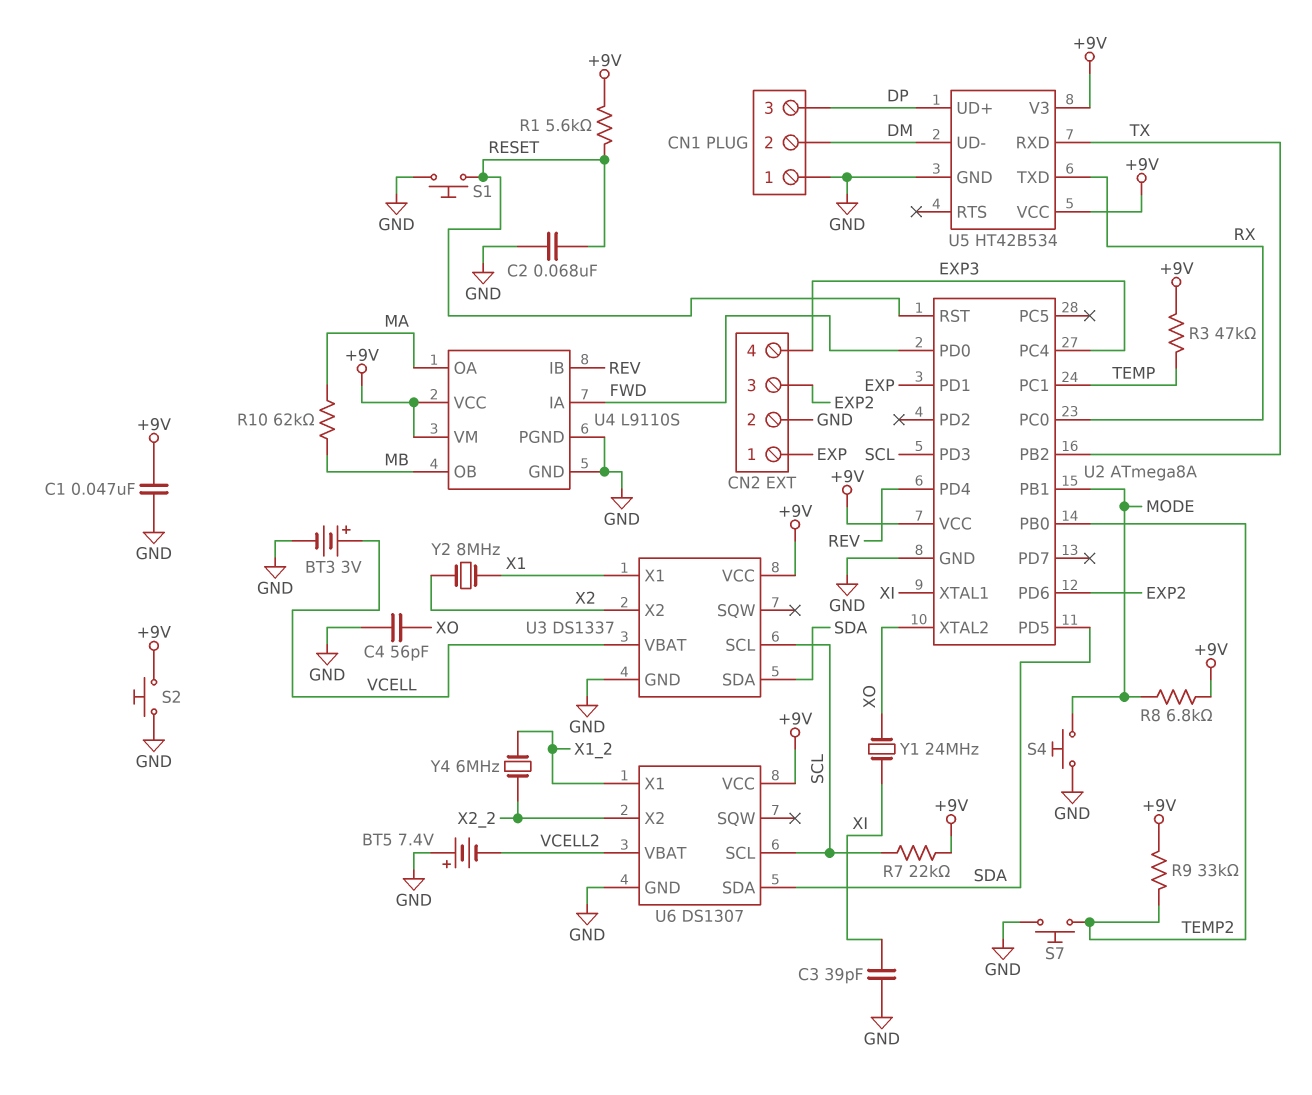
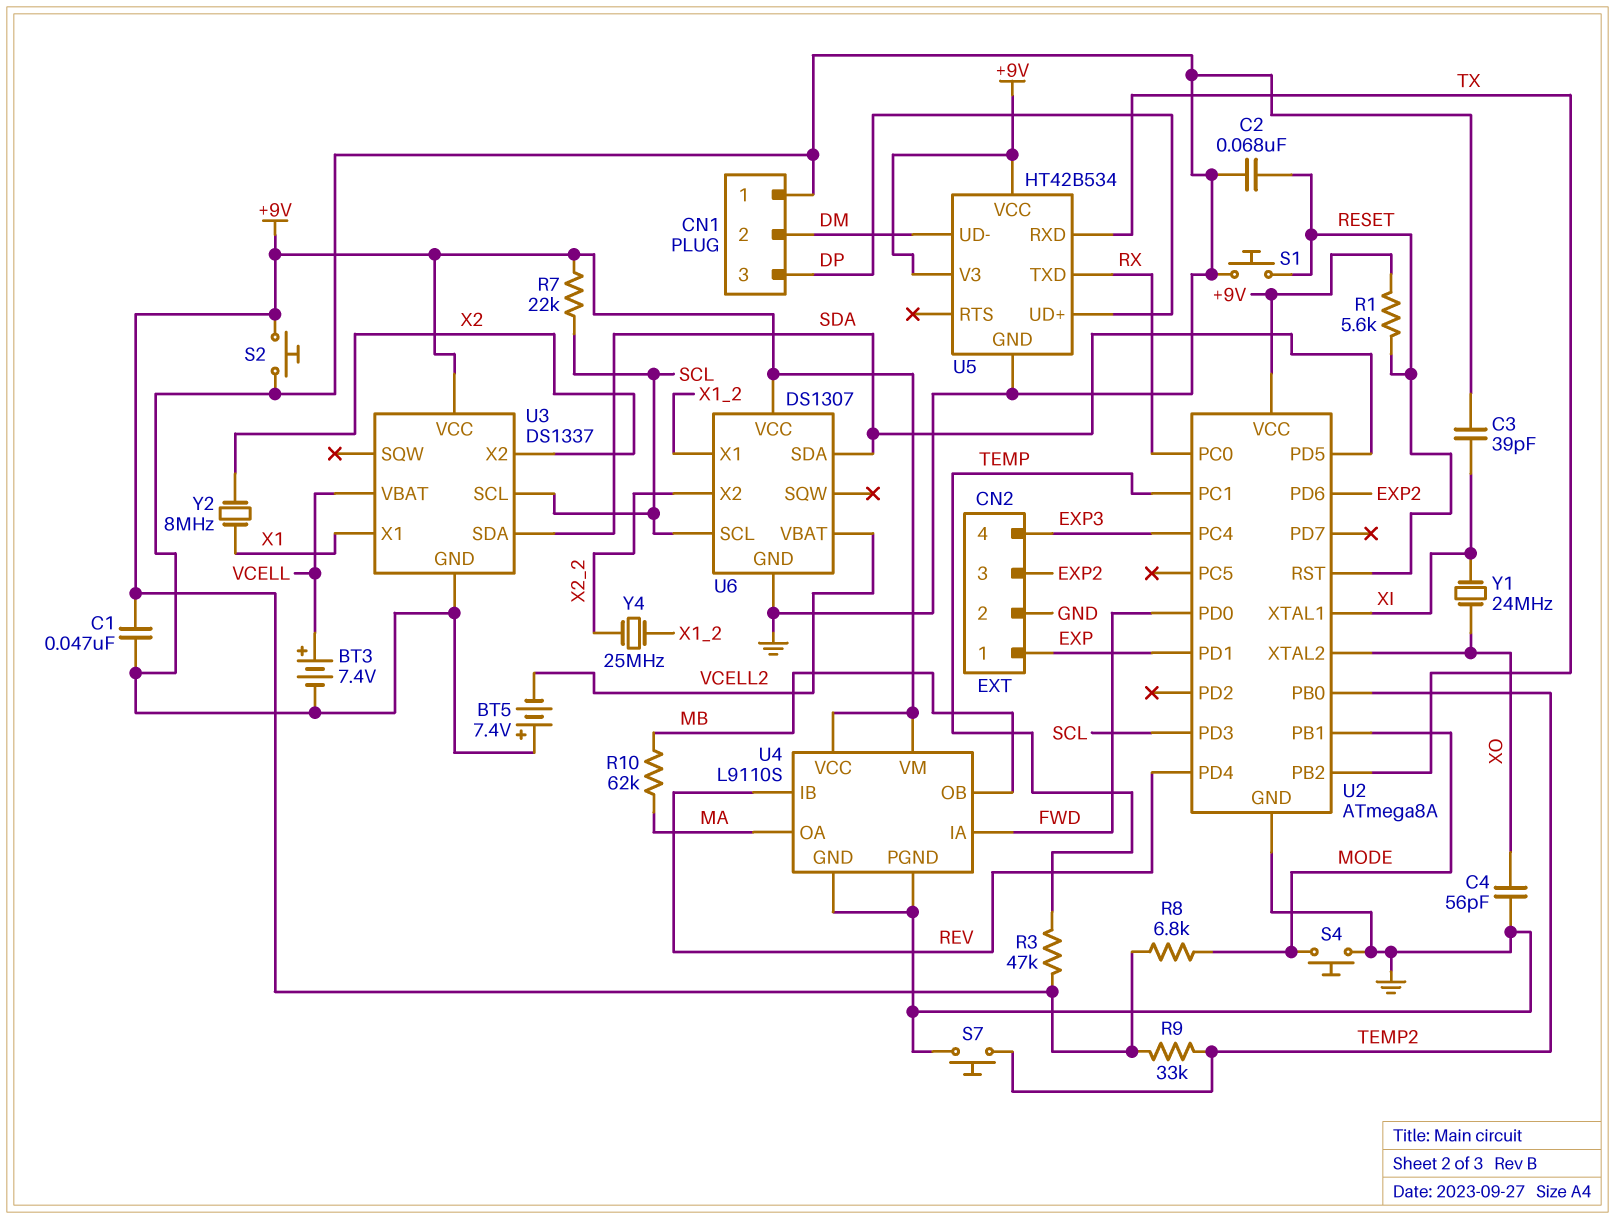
BT3: 3V (plus VCELL, minus GND) -> 7.4V (plus VCELL, minus GND)
Y4: 6MHz (X1_2, X2_2) -> 25MHz (X1_2, X2_2)

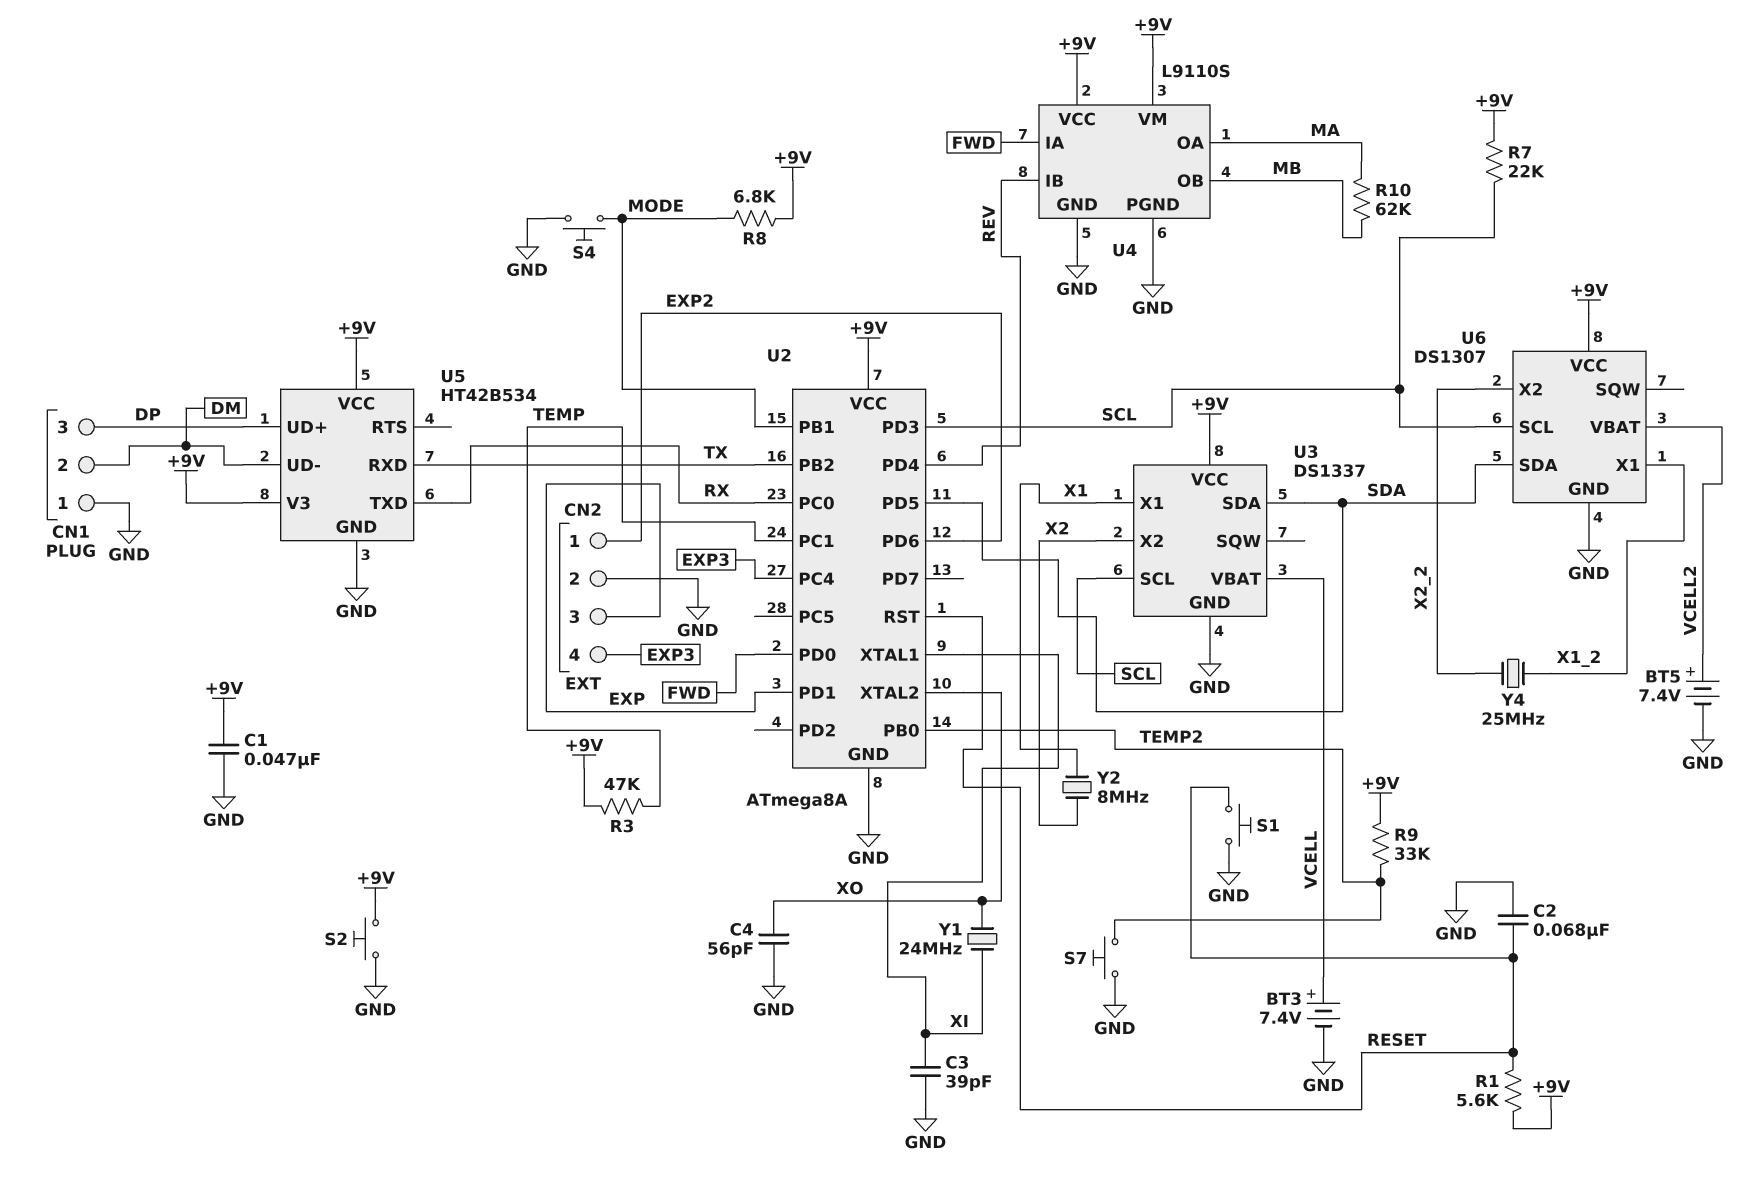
BT5: 7.4V (plus GND, minus VCELL2) -> 7.4V (plus VCELL2, minus GND)
CN2 pin 1: EXP -> EXP2
CN2 pin 3: EXP2 -> EXP

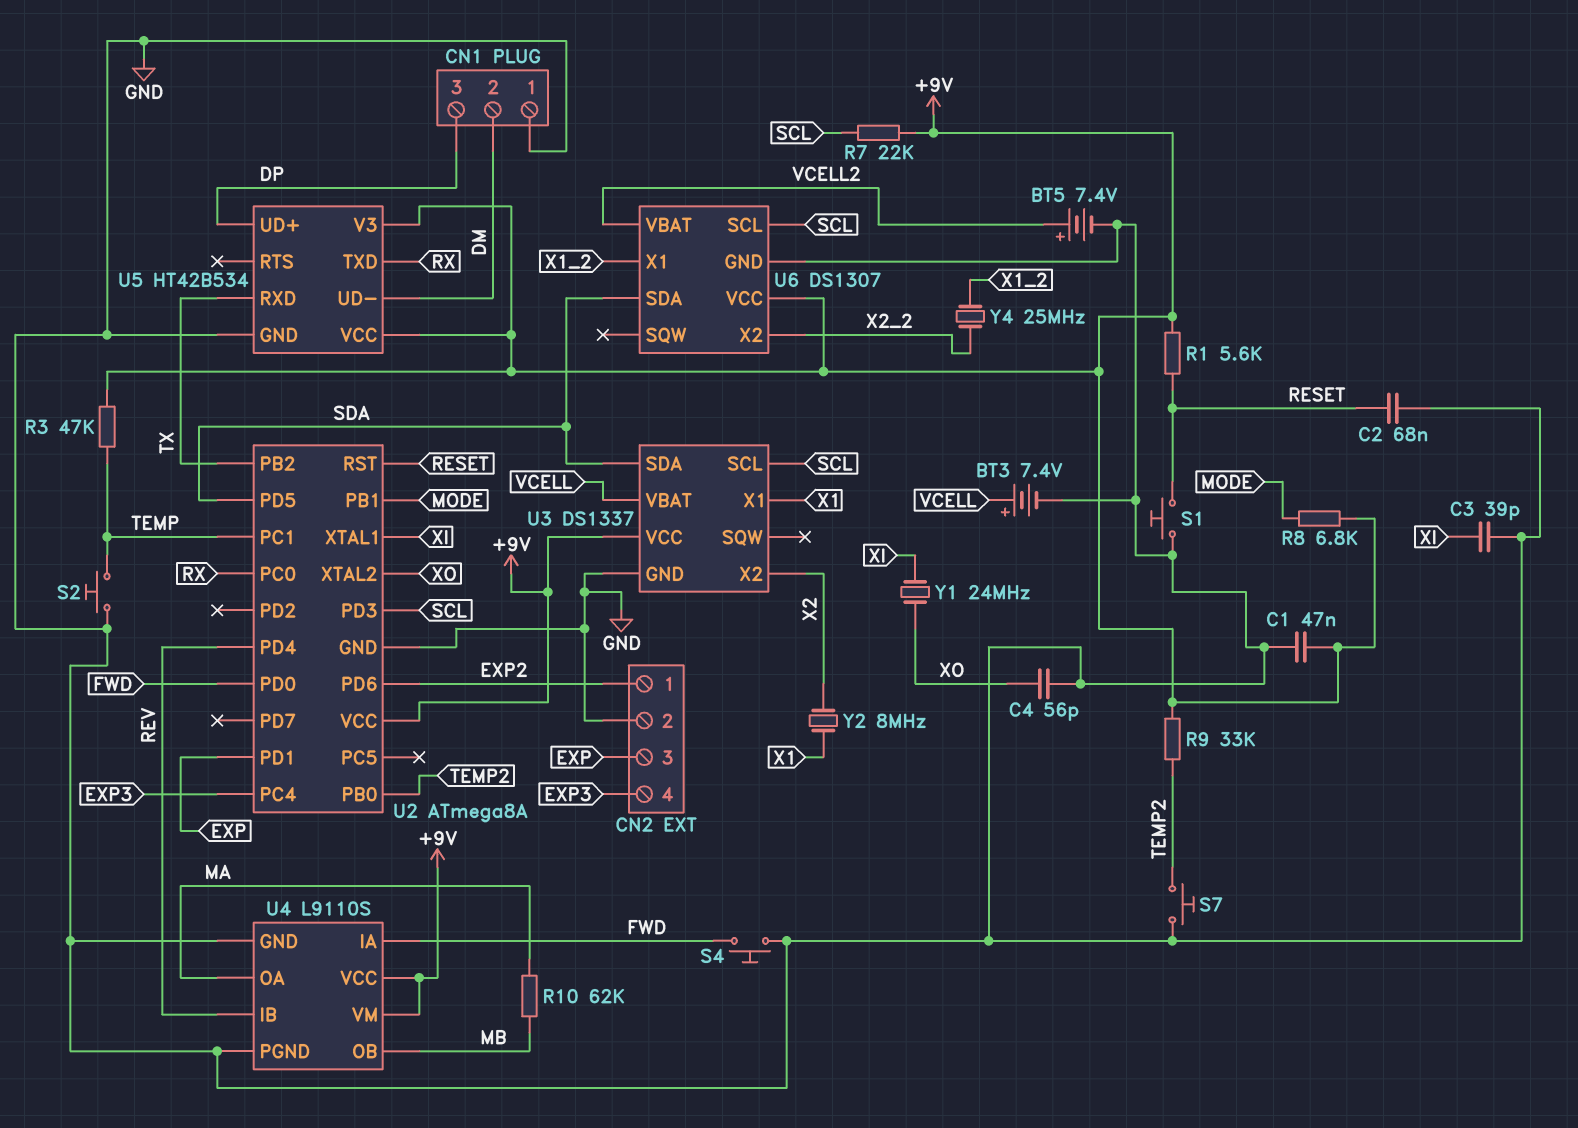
S2: button (+9V, GND) -> button (GND, TEMP)
S4: button (GND, MODE) -> button (FWD, GND)

